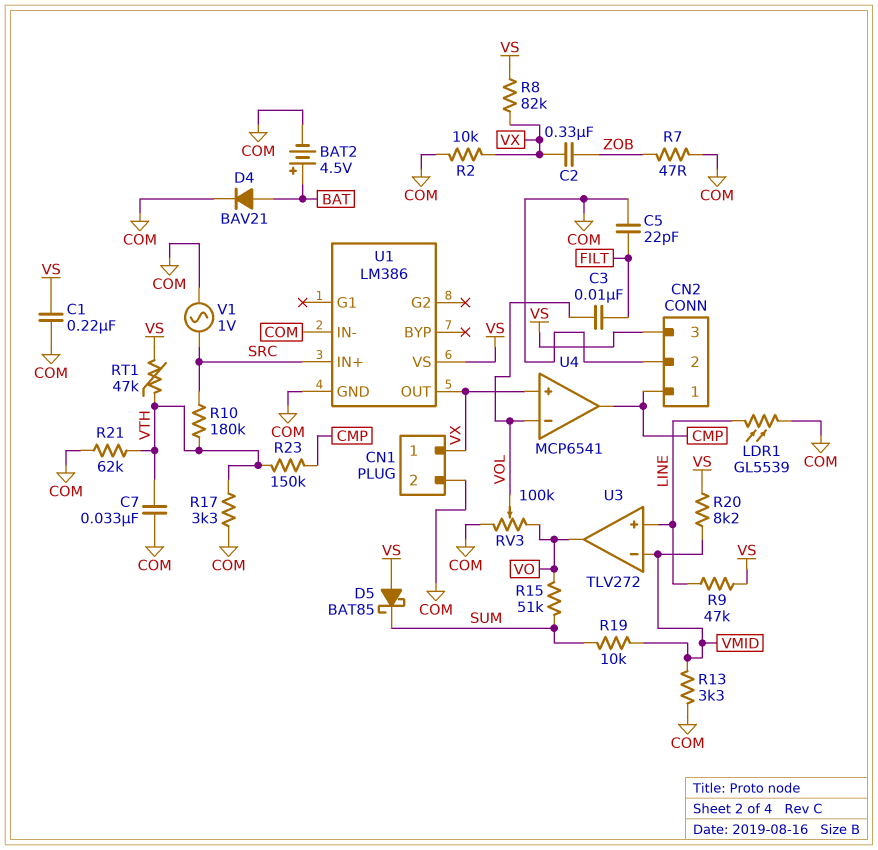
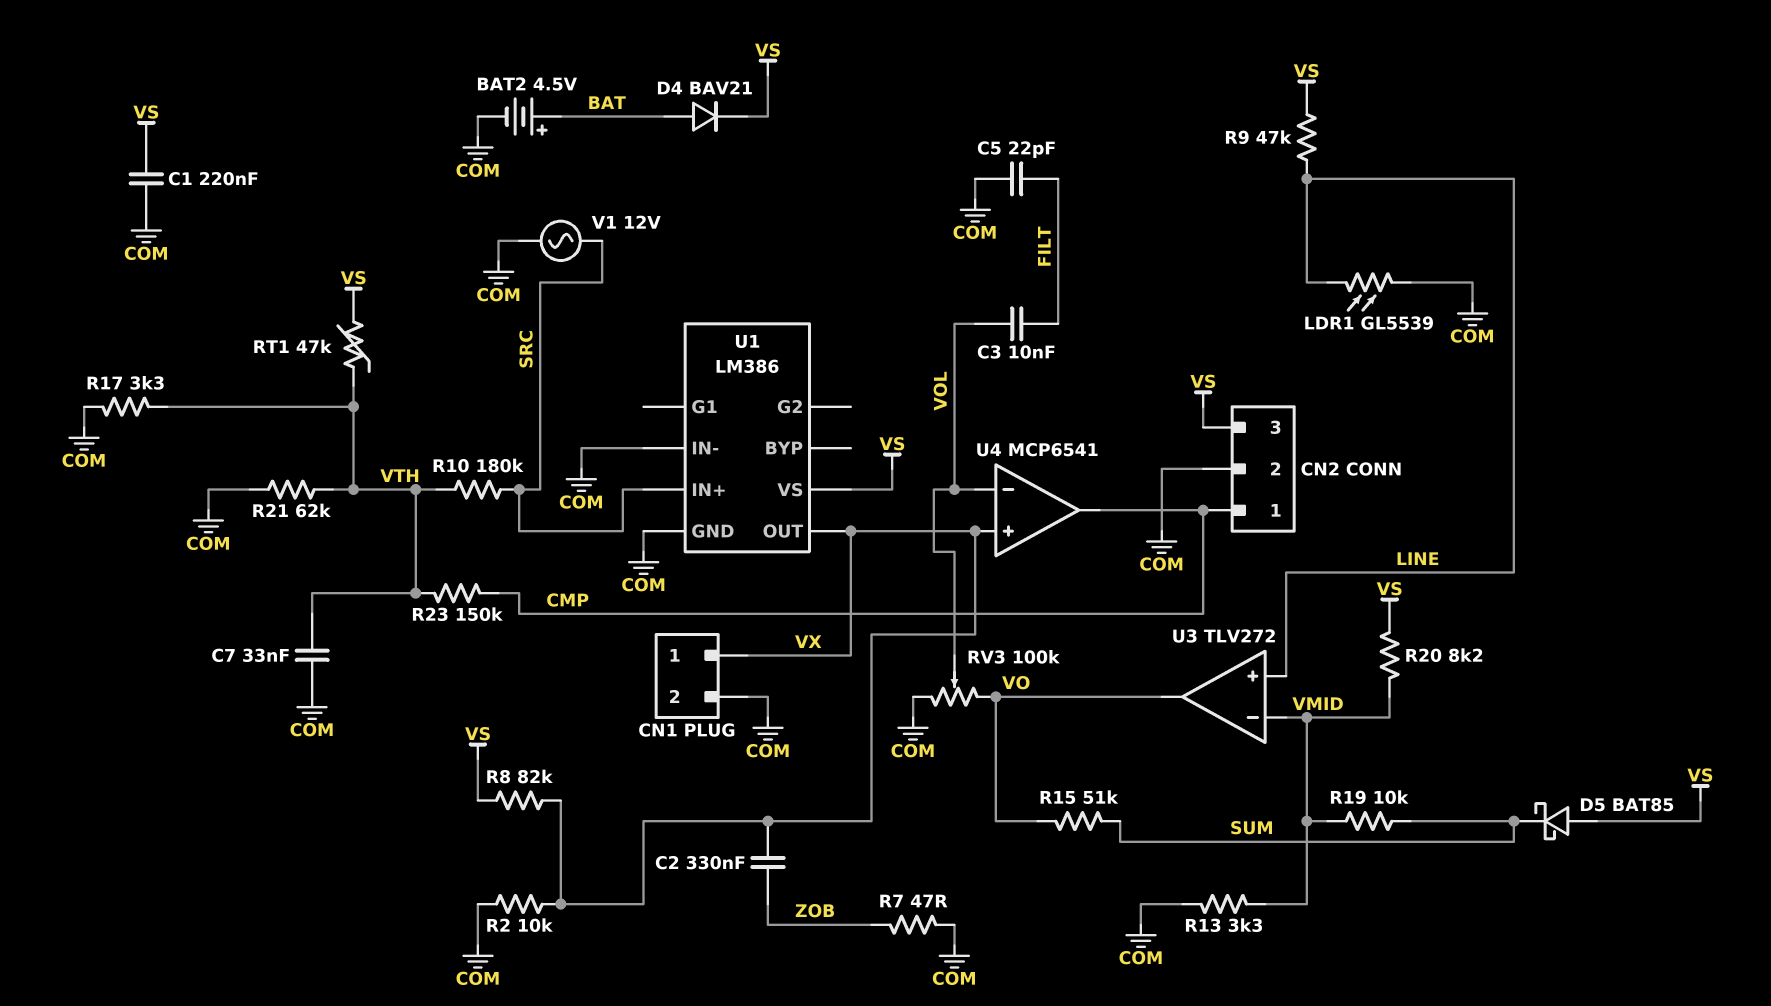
D4: diode BAV21 (A BAT, K COM) -> diode BAV21 (A BAT, K VS)
V1: AC 1V (COM, SRC) -> AC 12V (COM, SRC)

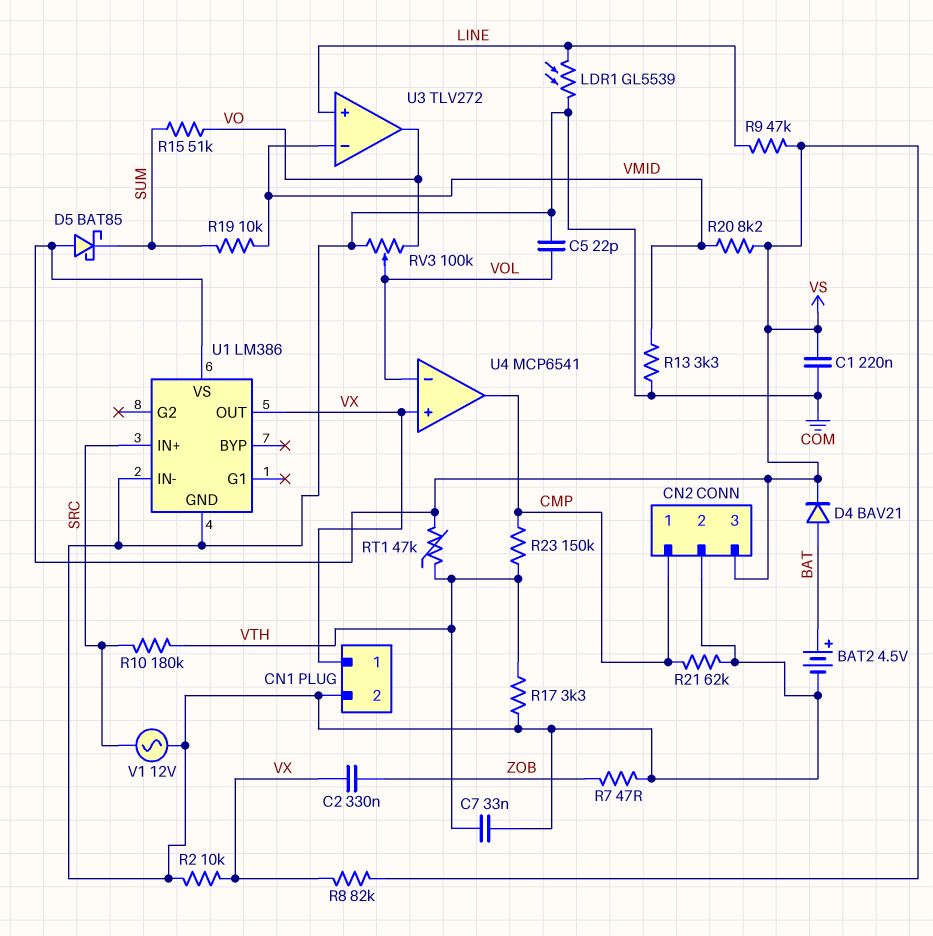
C3: 10nF (FILT, VOL) -> none
C5: 22pF (COM, FILT) -> 22pF (COM, VOL)
R21: 62k (COM, VTH) -> 62k (CMP, COM)

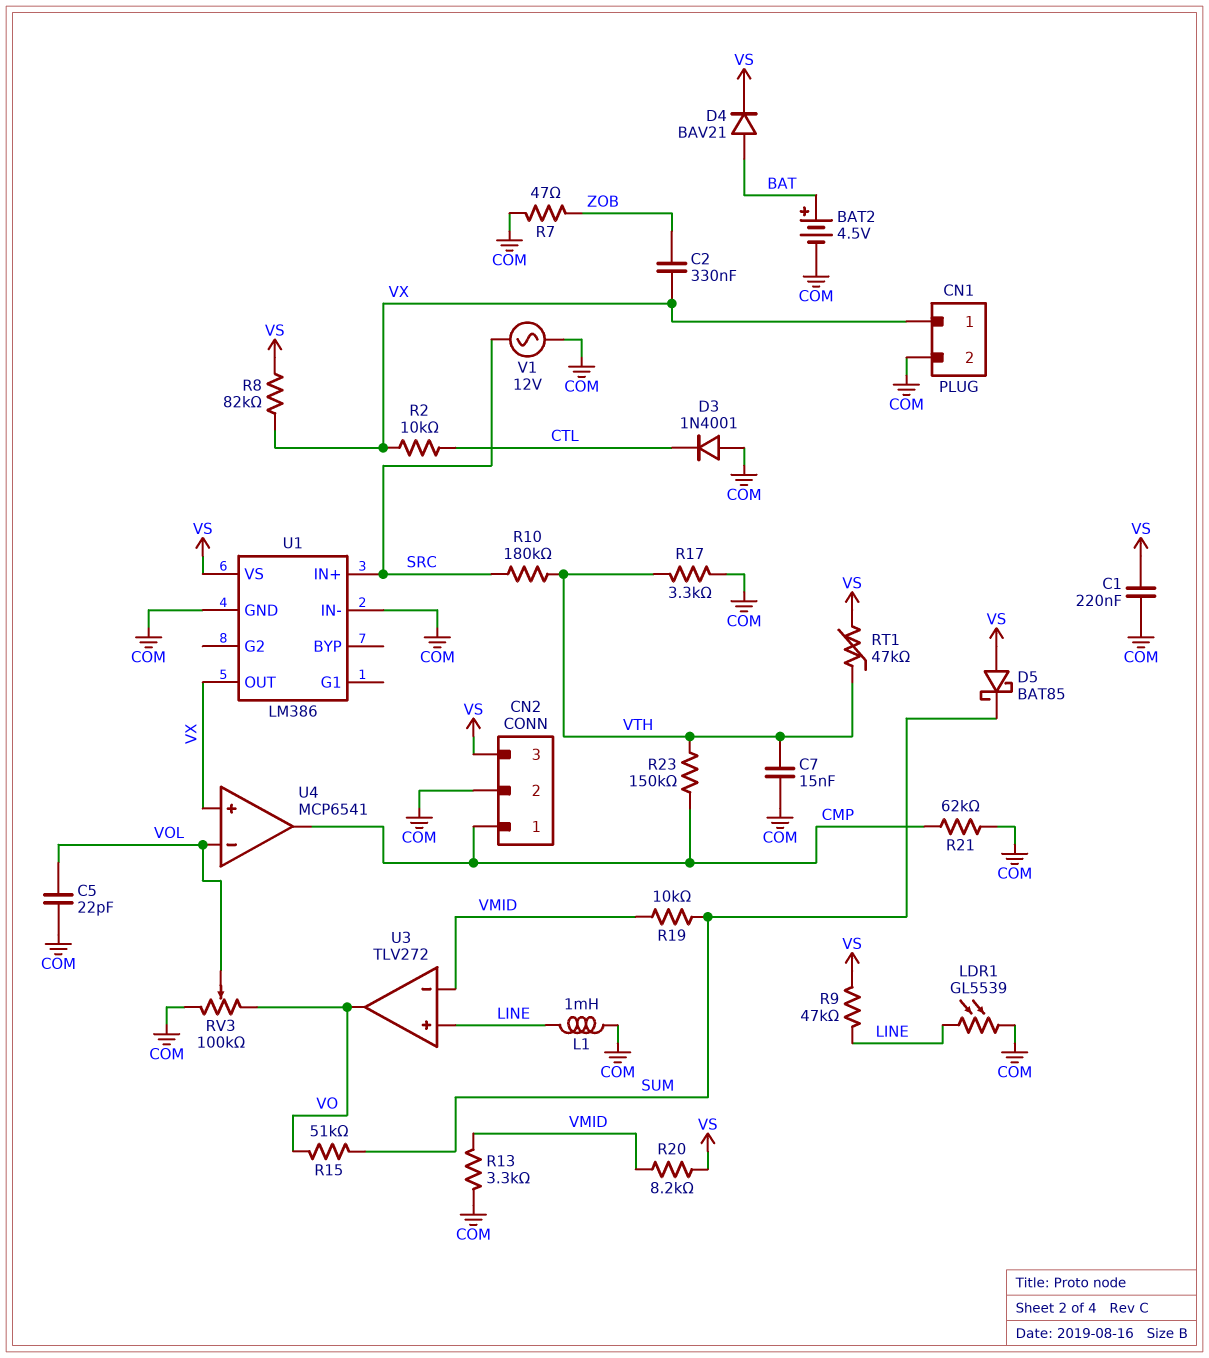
C7: 33nF (COM, VTH) -> 15nF (COM, VTH)
D3: none -> diode 1N4001 (A COM, K CTL)
L1: none -> 1mH (COM, LINE)
R2: 10k (COM, VX) -> 10k (CTL, VX)

